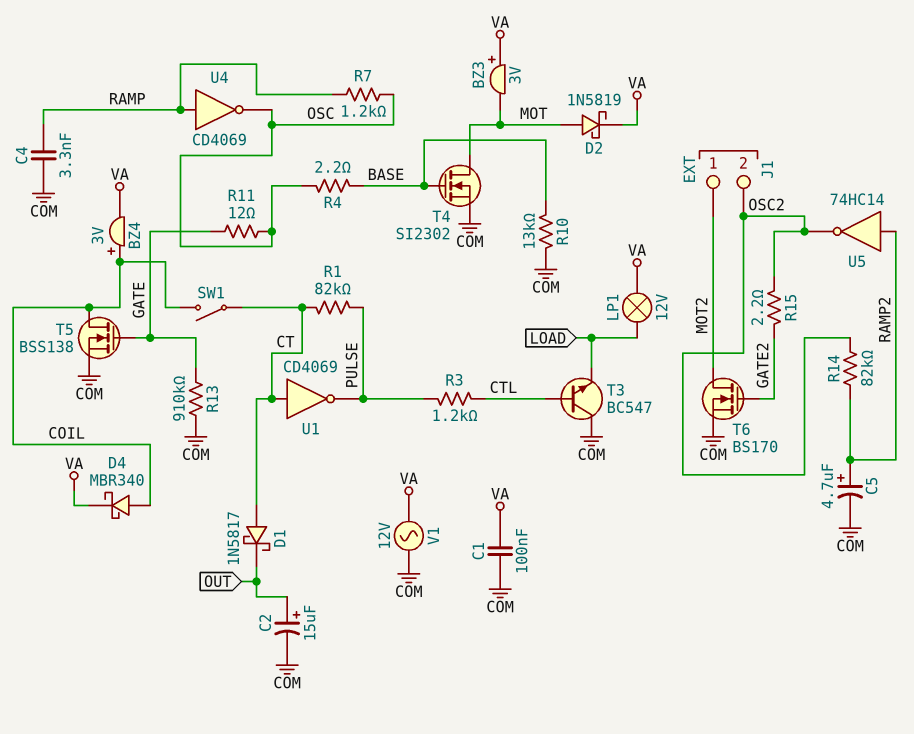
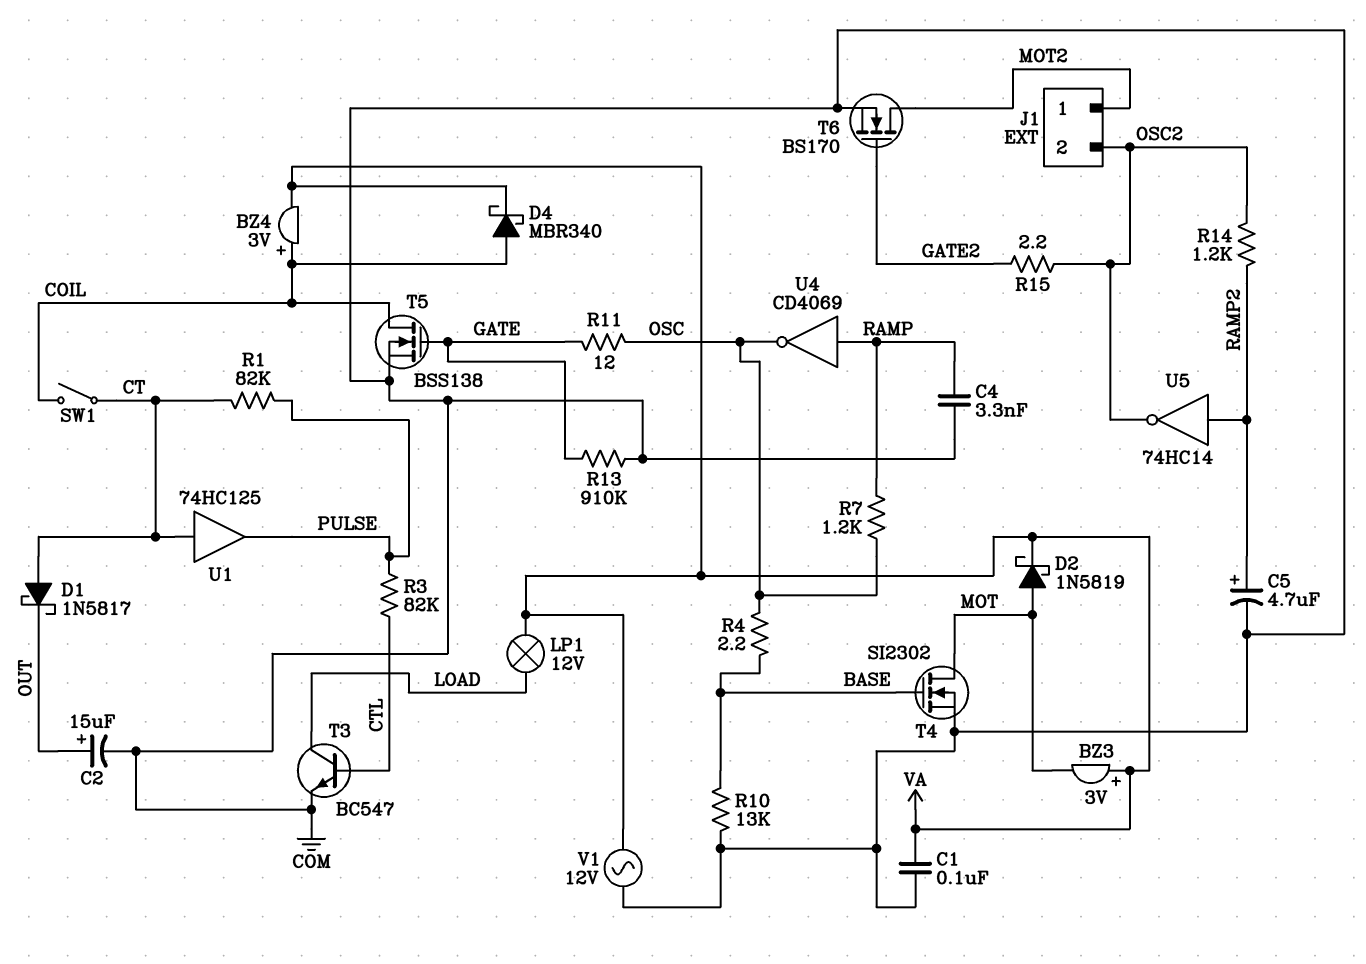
R3: 1.2k (CTL, PULSE) -> 82k (CTL, PULSE)
R14: 82k (OSC2, RAMP2) -> 1.2k (OSC2, RAMP2)
T3: NPN BC547 (B CTL, C COM, E LOAD) -> NPN BC547 (B CTL, C LOAD, E COM)
U1: NOT CD4069 (in CT, out PULSE) -> buffer 74HC125 (in CT, out PULSE)

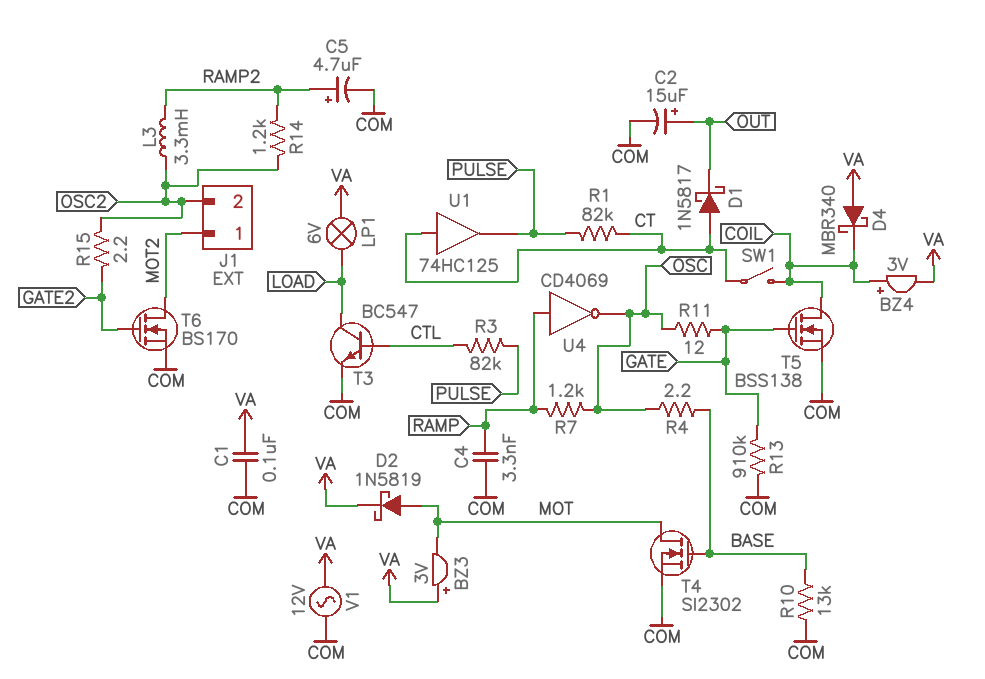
D4: schottky MBR340 (A COIL, K VA) -> schottky MBR340 (A VA, K COIL)
L3: none -> 3.3mH (OSC2, RAMP2)
LP1: lamp 12V (LOAD, VA) -> lamp 6V (LOAD, VA)
U5: NOT 74HC14 (in RAMP2, out OSC2) -> none

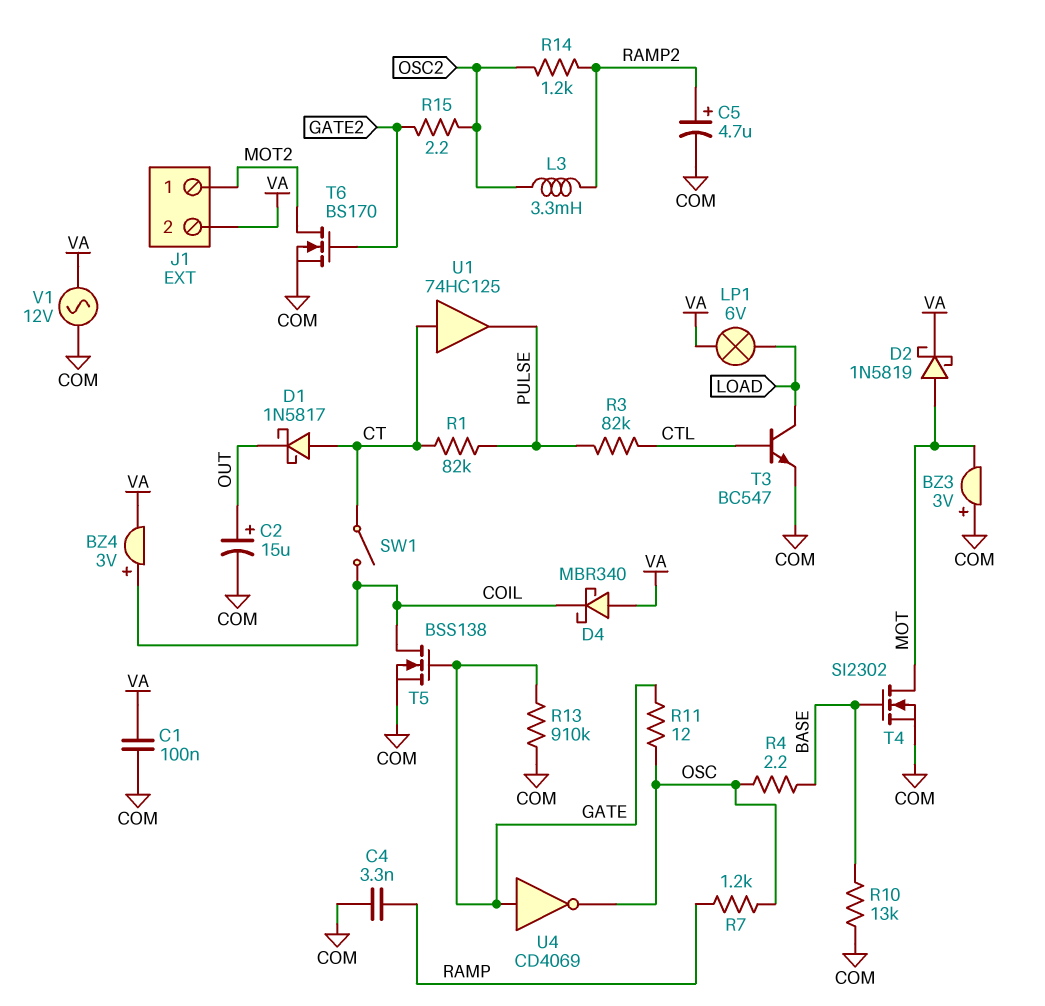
BZ3: buzzer 3V (plus VA, minus MOT) -> buzzer 3V (plus COM, minus MOT)
J1 pin 2: OSC2 -> VA
U4: NOT CD4069 (in RAMP, out OSC) -> NOT CD4069 (in GATE, out OSC)

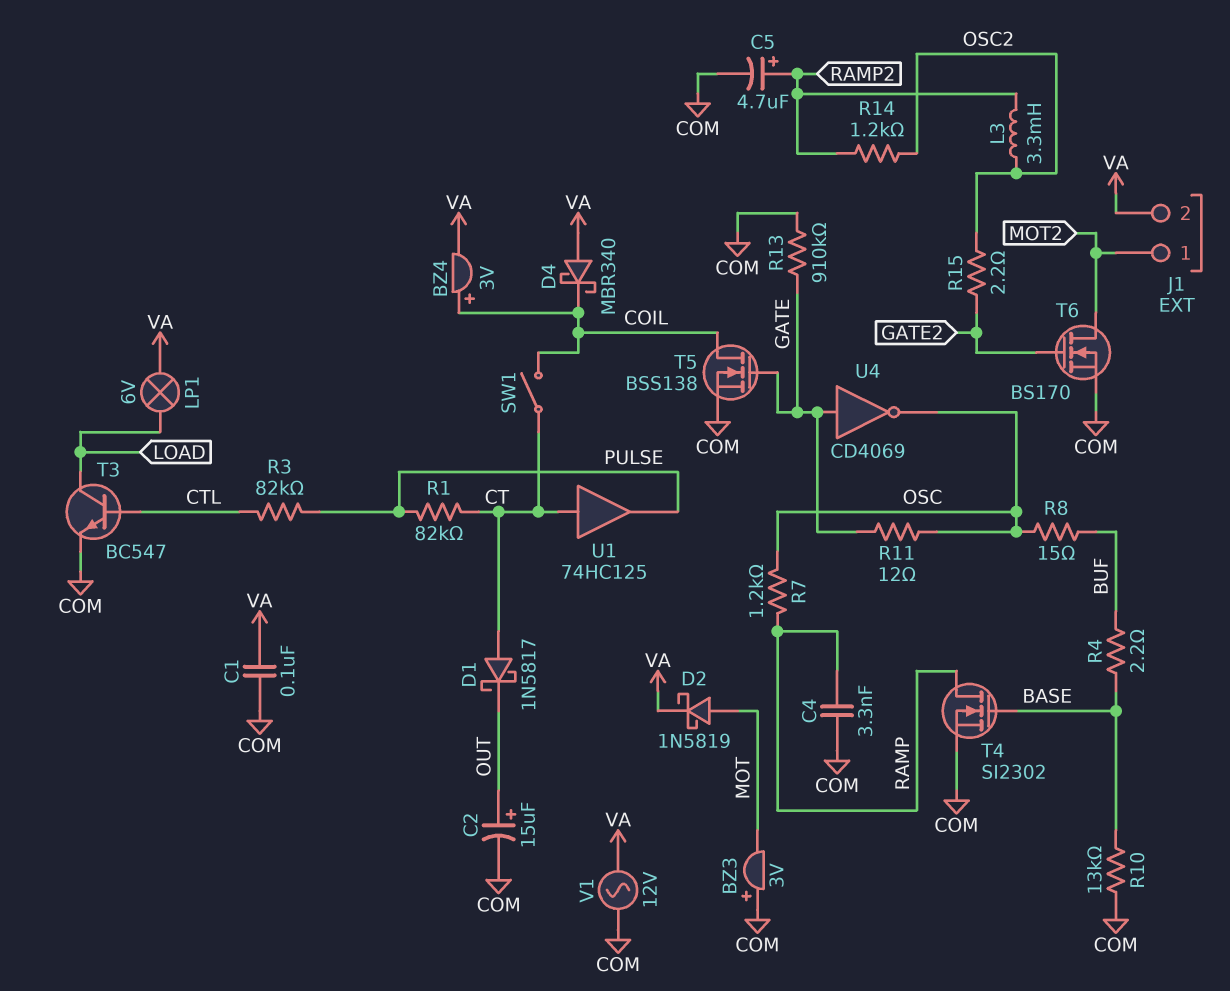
R4: 2.2 (BASE, OSC) -> 2.2 (BASE, BUF)
R8: none -> 15 (BUF, OSC)
T4: NMOS SI2302 (G BASE, D MOT, S COM) -> NMOS SI2302 (G BASE, D RAMP, S COM)

